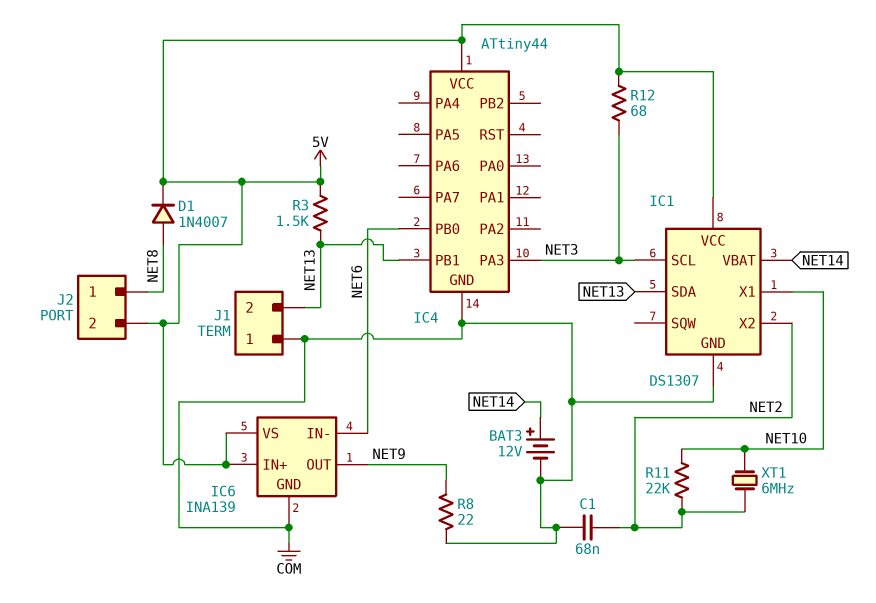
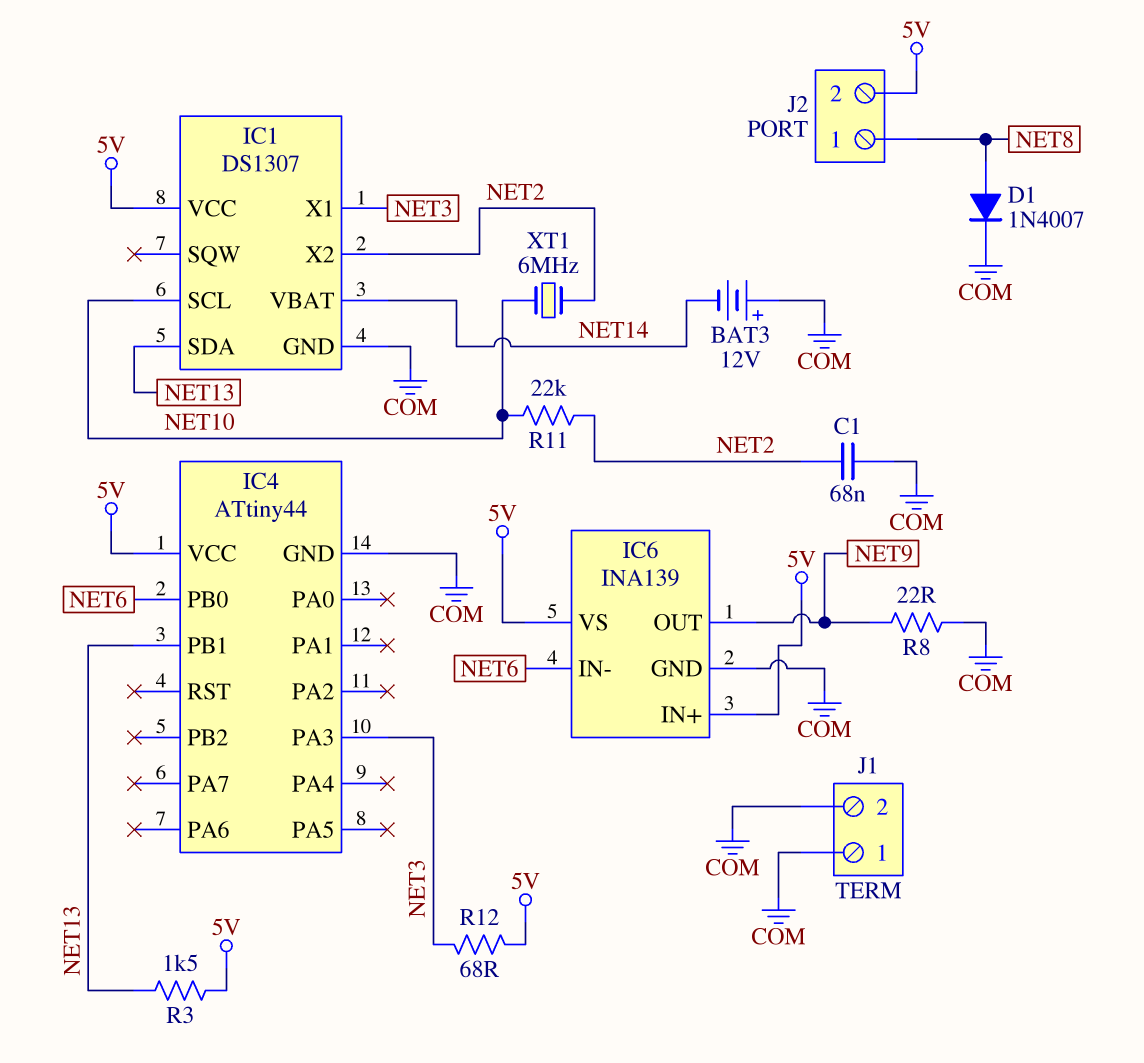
BAT3: 12V (plus NET14, minus COM) -> 12V (plus COM, minus NET14)
D1: diode 1N4007 (A NET8, K 5V) -> diode 1N4007 (A NET8, K COM)
IC1 pin SCL: NET3 -> NET10
IC1 pin X1: NET10 -> NET3
J1 pin 2: NET13 -> COM

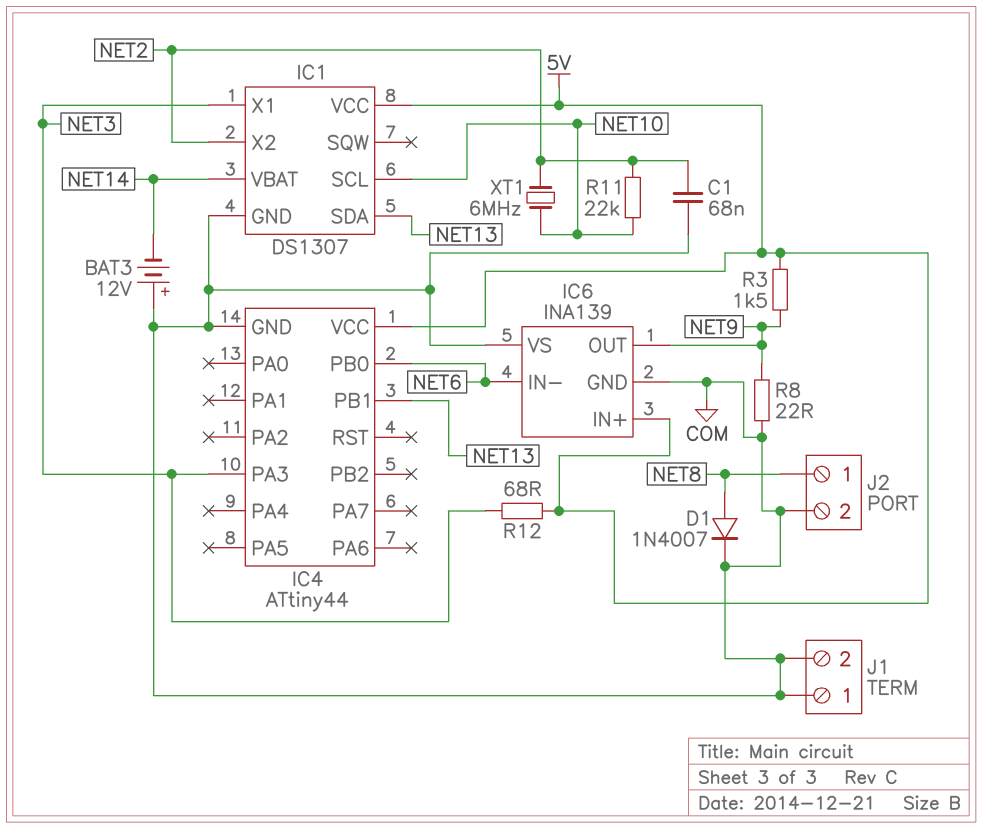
IC6 pin VS: 5V -> COM
J2 pin 2: 5V -> COM
R3: 1.5k (5V, NET13) -> 1.5k (5V, NET9)

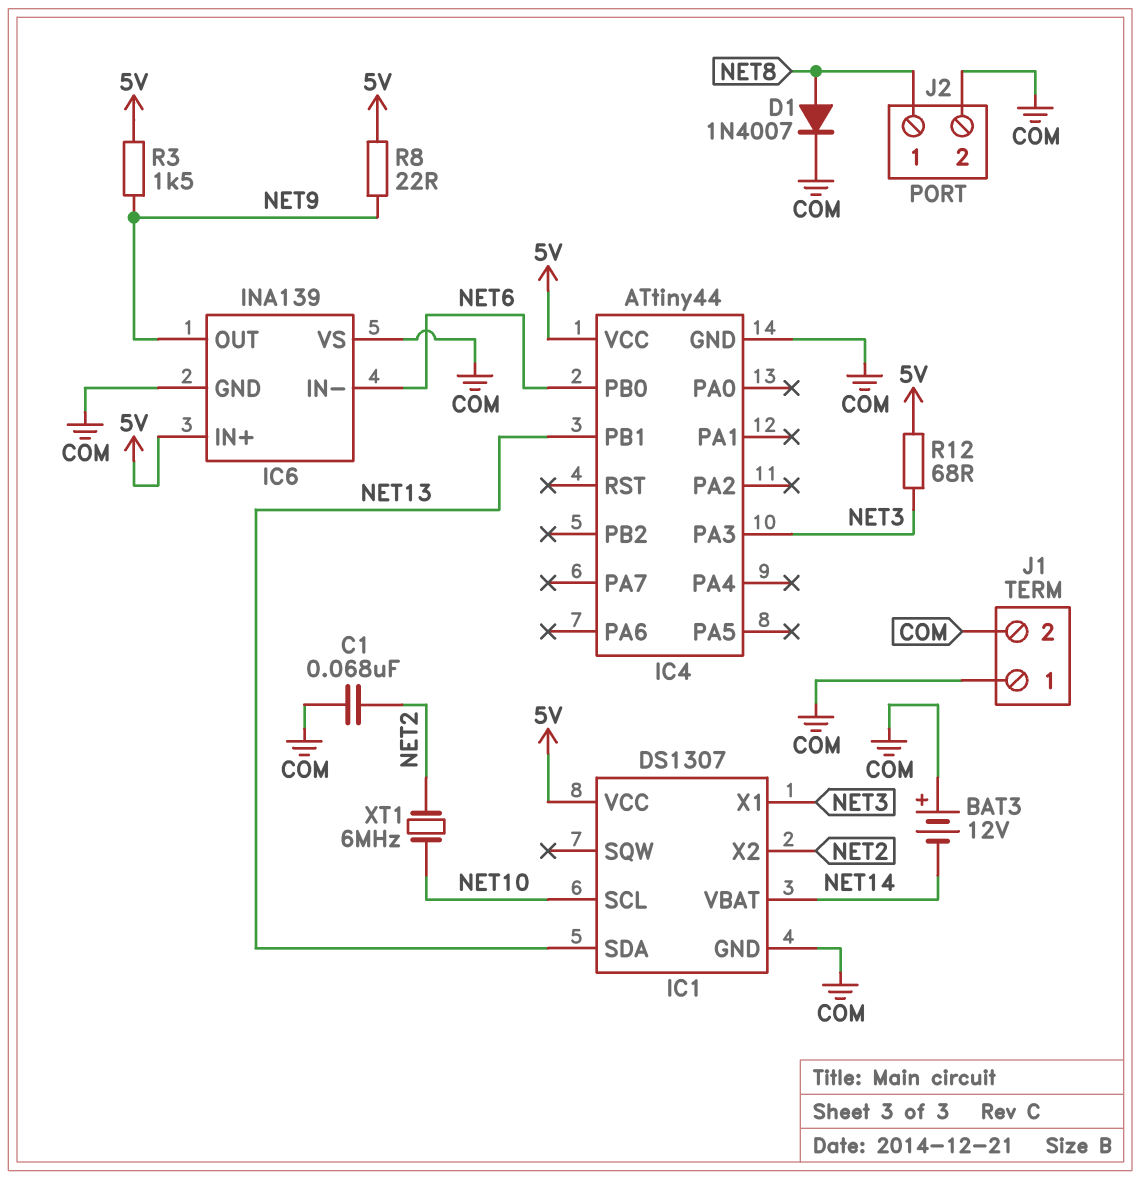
R8: 22 (COM, NET9) -> 22 (5V, NET9)
R11: 22k (NET2, NET10) -> none

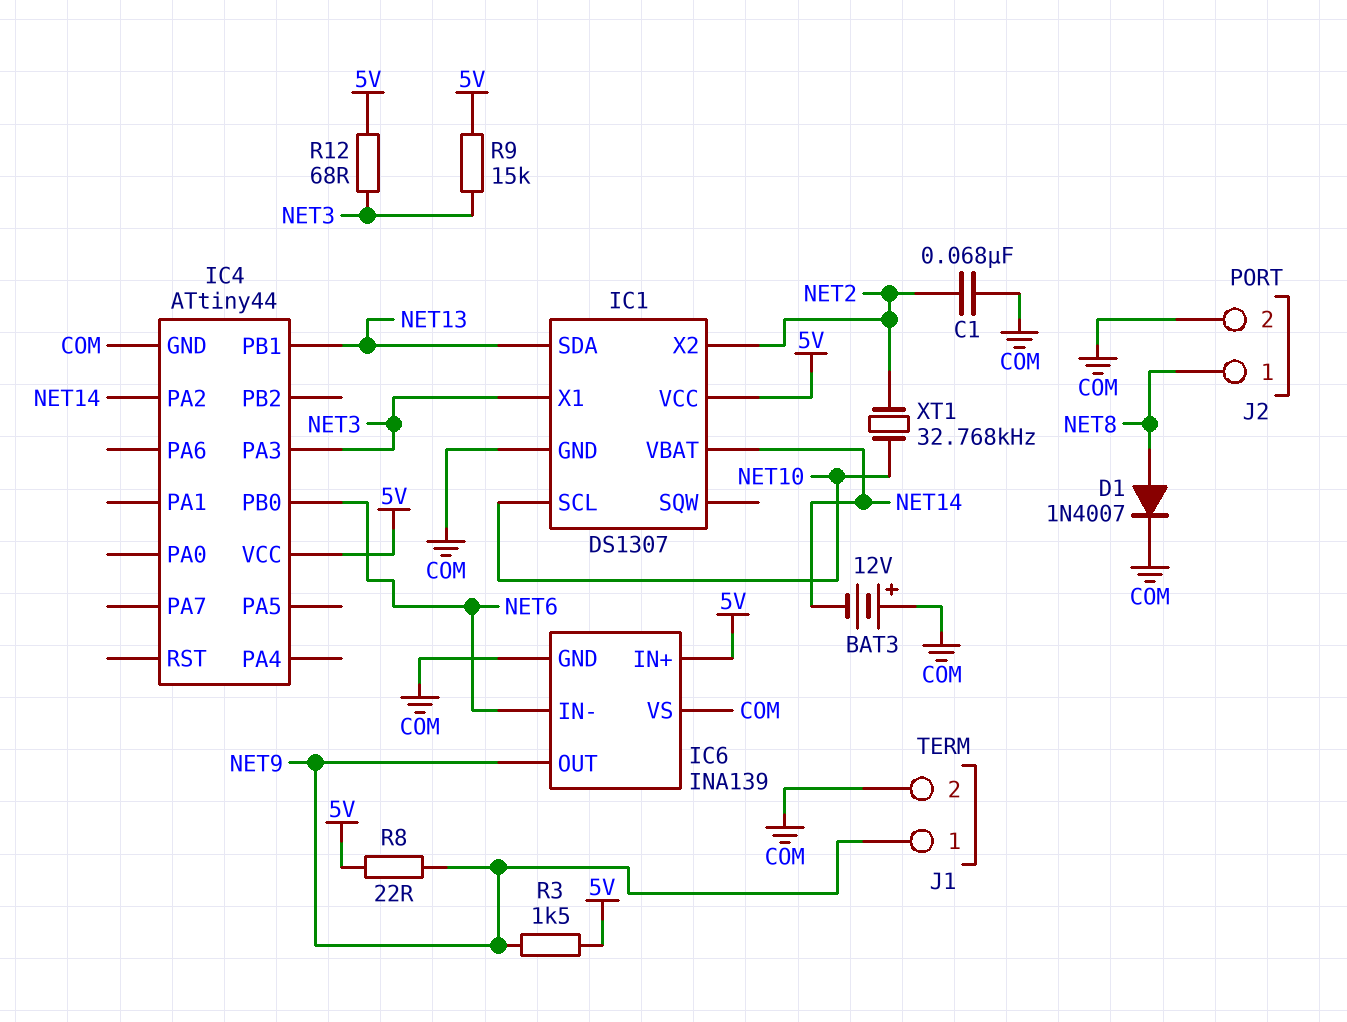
IC4 pin PA2: none -> NET14
J1 pin 1: COM -> NET9
R9: none -> 15k (5V, NET3)
XT1: 6MHz (NET2, NET10) -> 32.768kHz (NET2, NET10)

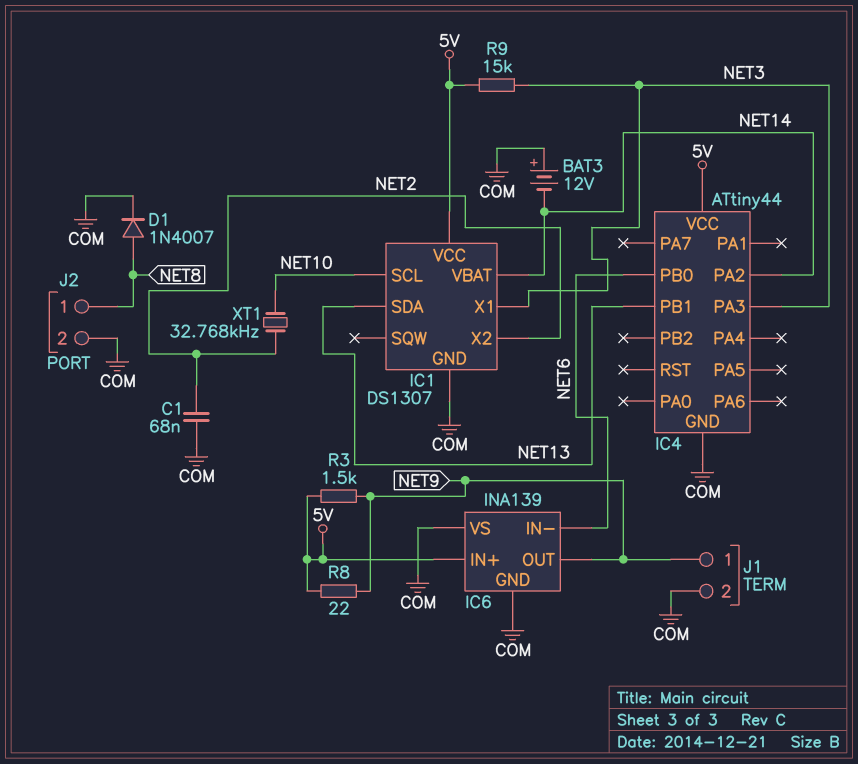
R12: 68 (5V, NET3) -> none

